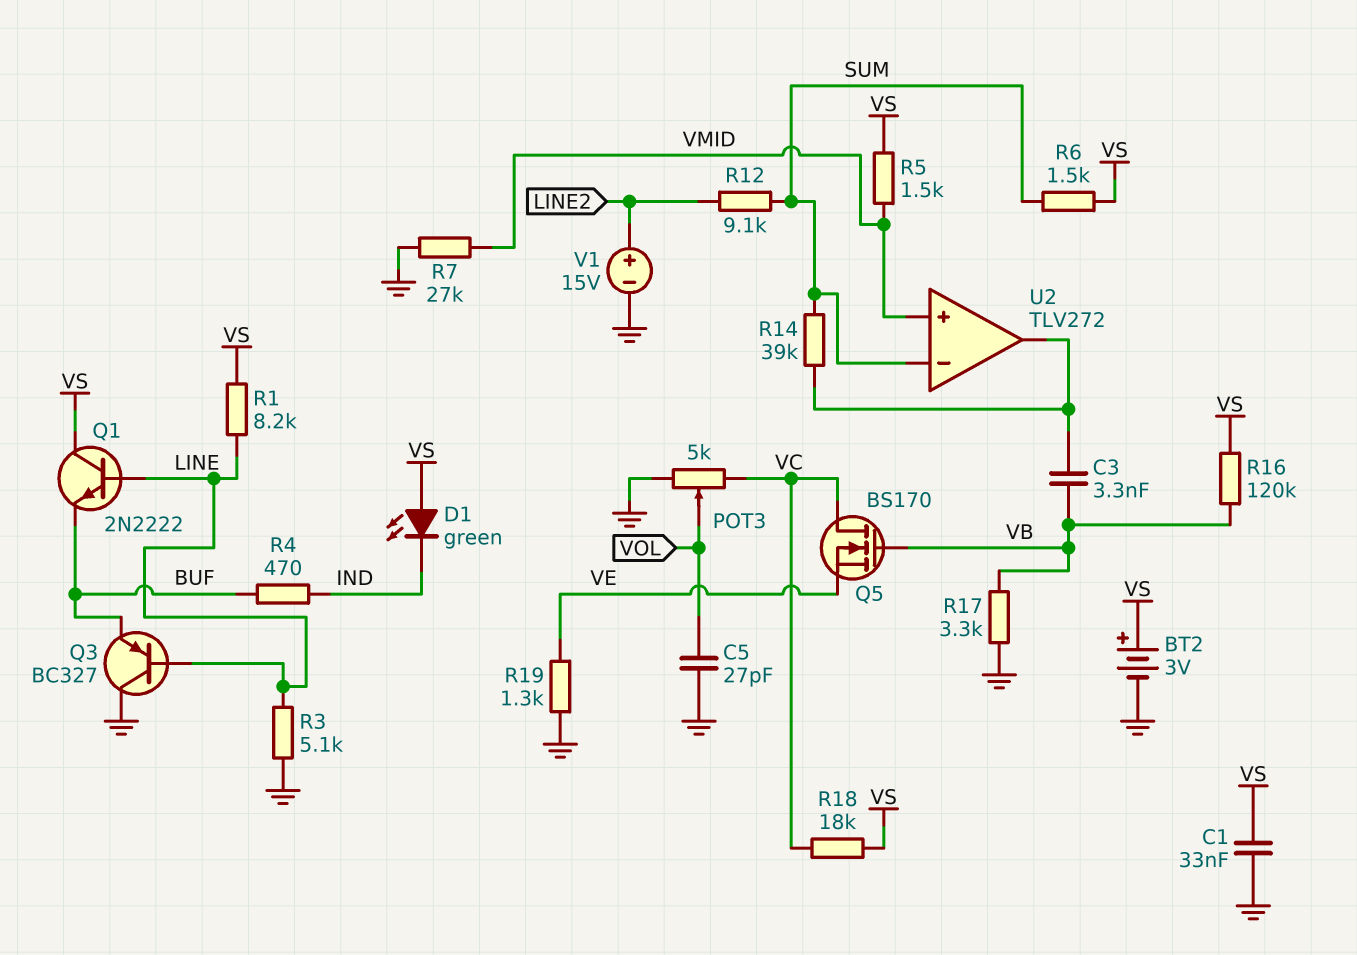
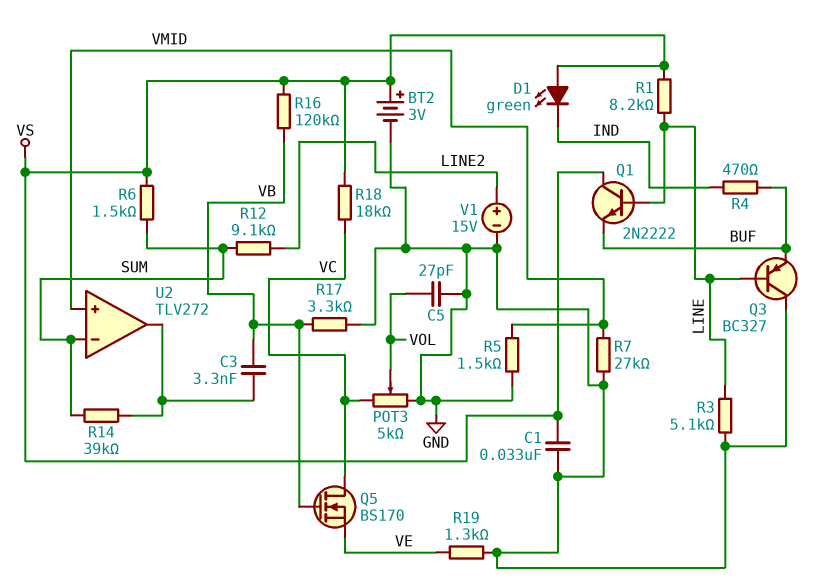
R5: 1.5k (VMID, VS) -> 1.5k (GND, VMID)

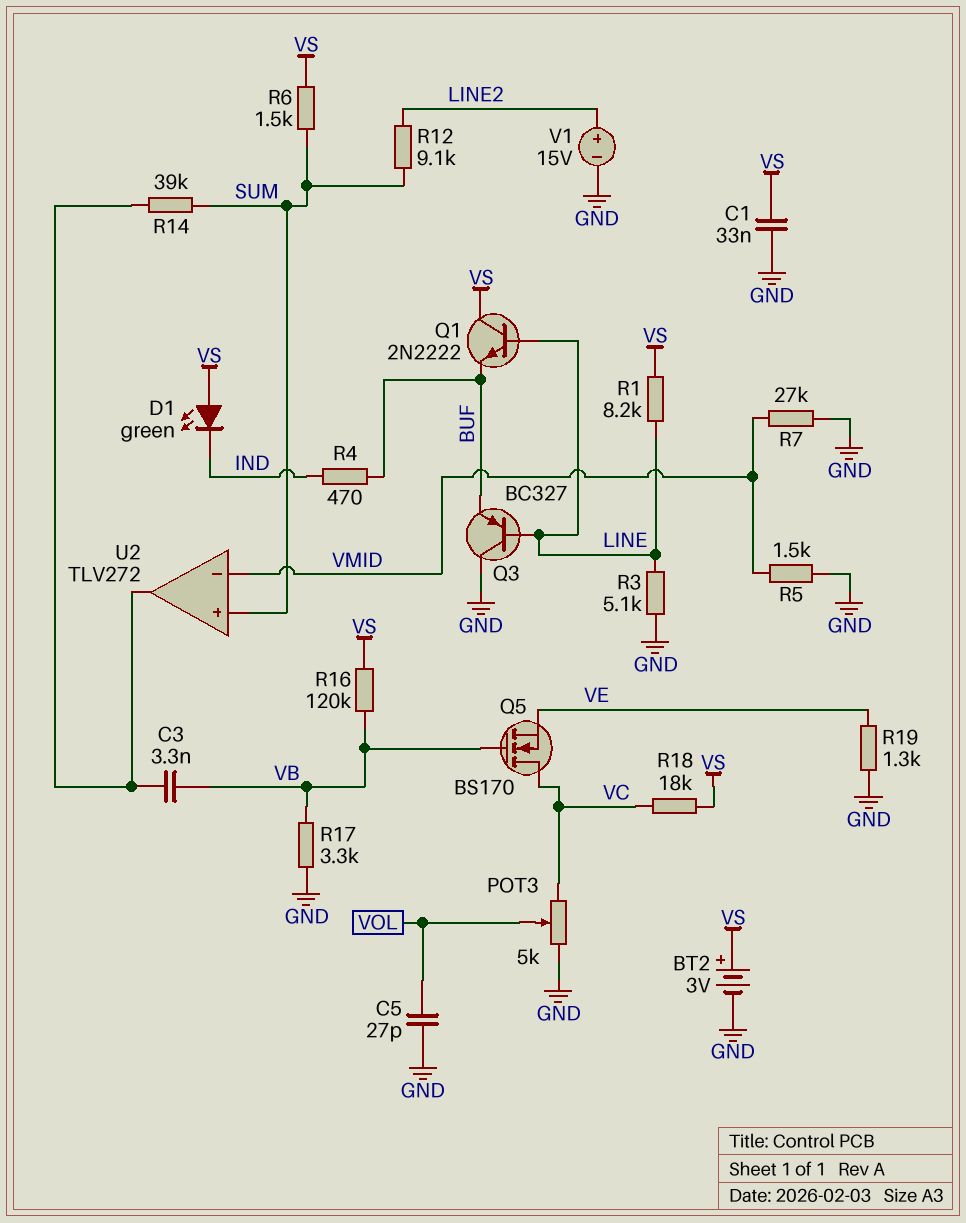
U2 pin in+: VMID -> SUM
U2 pin in-: SUM -> VMID

